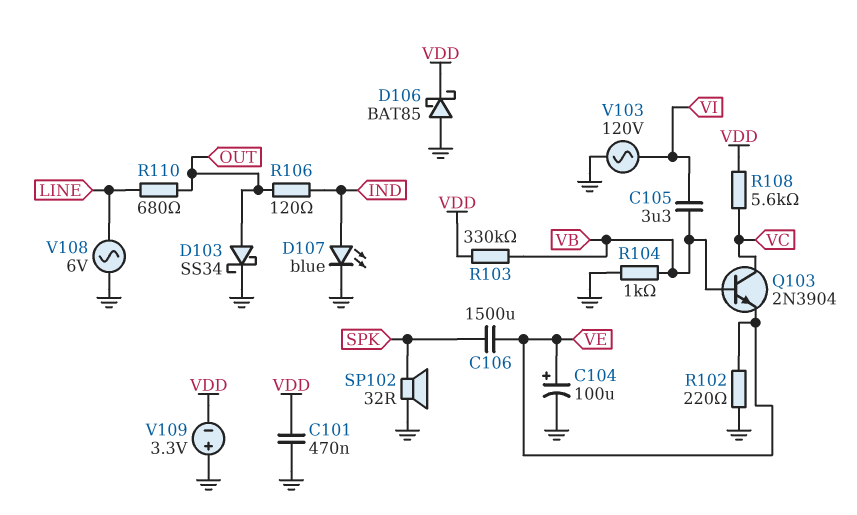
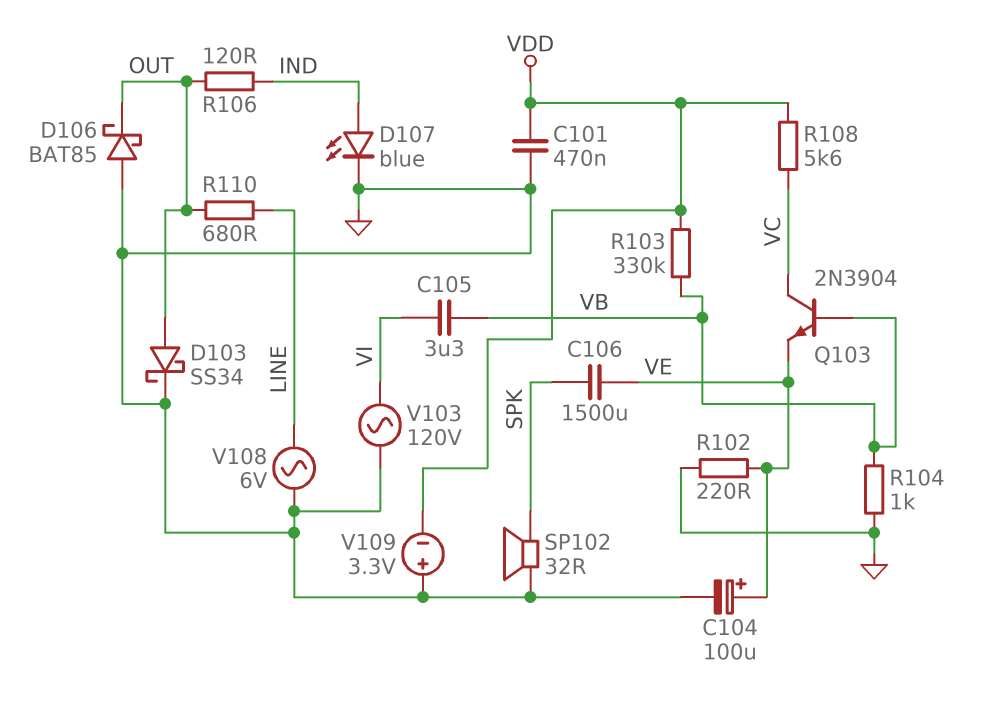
D106: schottky BAT85 (A GND, K VDD) -> schottky BAT85 (A GND, K OUT)

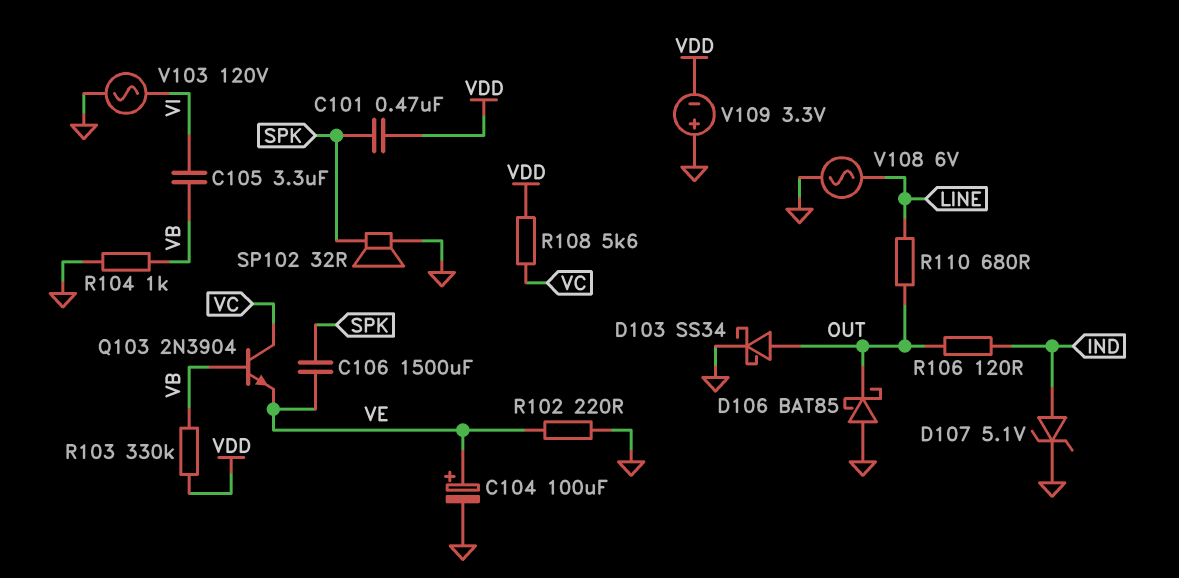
C101: 470nF (GND, VDD) -> 470nF (SPK, VDD)
D107: LED blue (A IND, K GND) -> zener 5.1V (A IND, K GND)

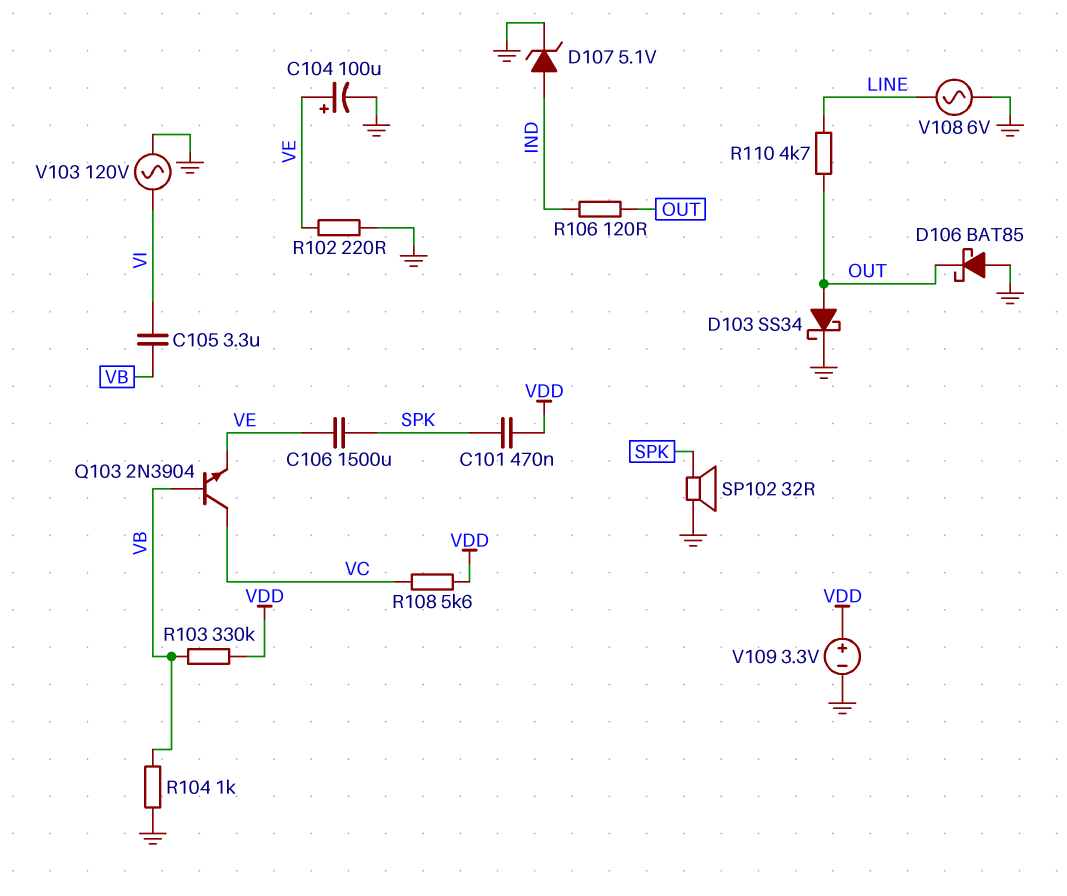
R110: 680 (LINE, OUT) -> 4.7k (LINE, OUT)
V109: 3.3V (plus GND, minus VDD) -> 3.3V (plus VDD, minus GND)

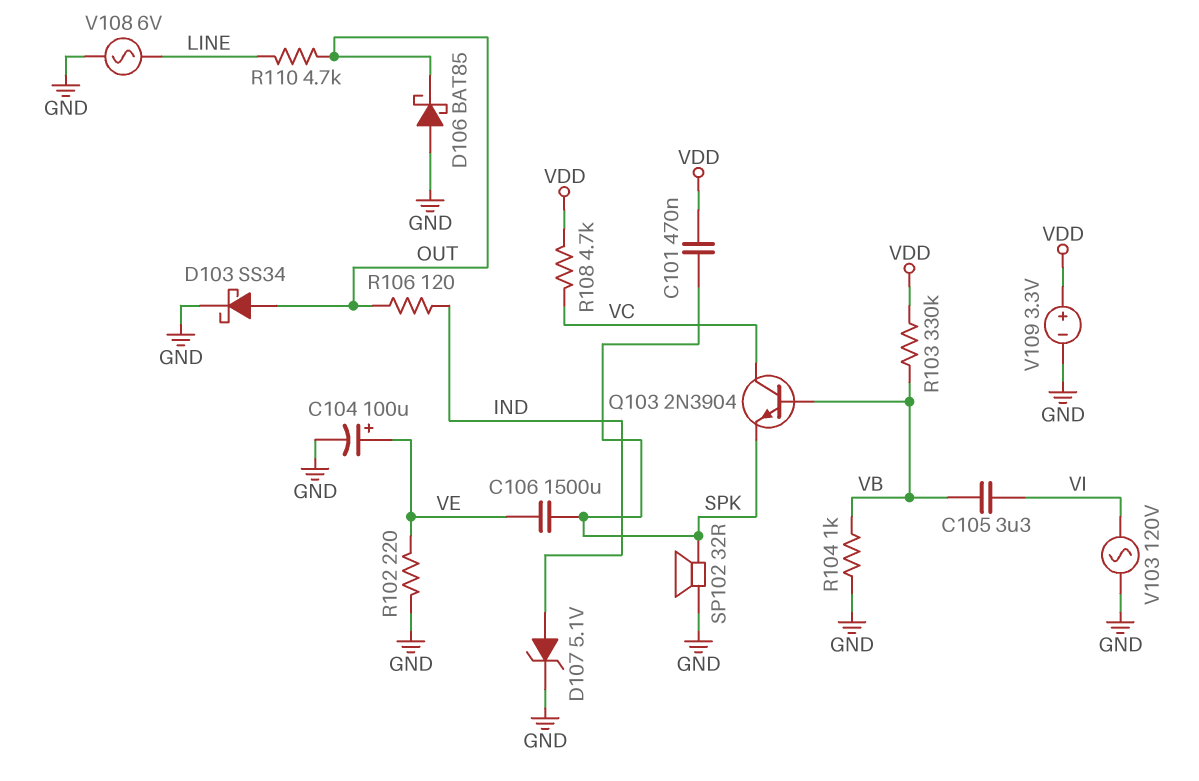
Q103: NPN 2N3904 (B VB, C VC, E VE) -> NPN 2N3904 (B VB, C VC, E SPK)
R108: 5.6k (VC, VDD) -> 4.7k (VC, VDD)

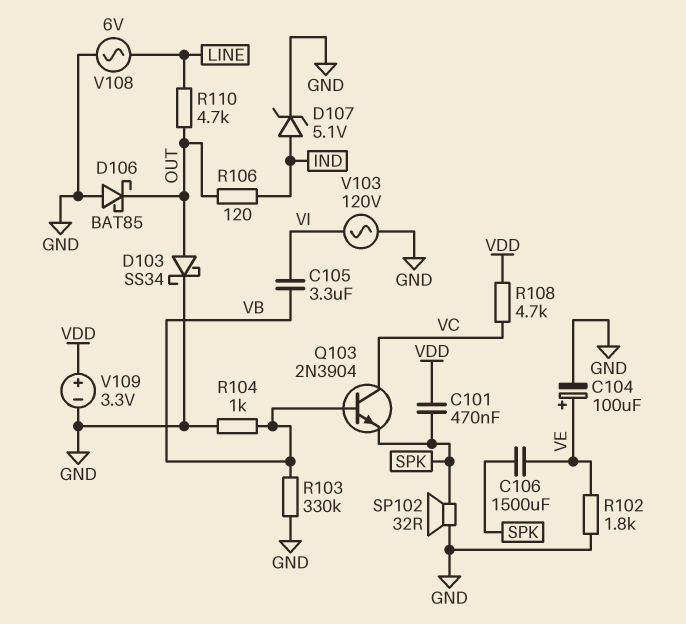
R102: 220 (GND, VE) -> 1.8k (GND, VE)
R103: 330k (VB, VDD) -> 330k (GND, VB)

